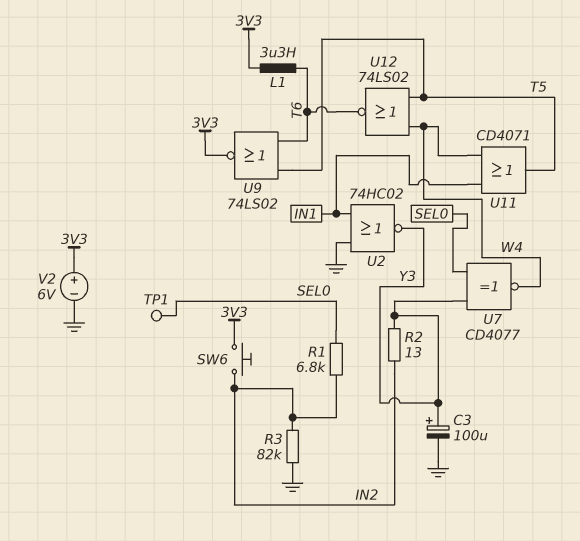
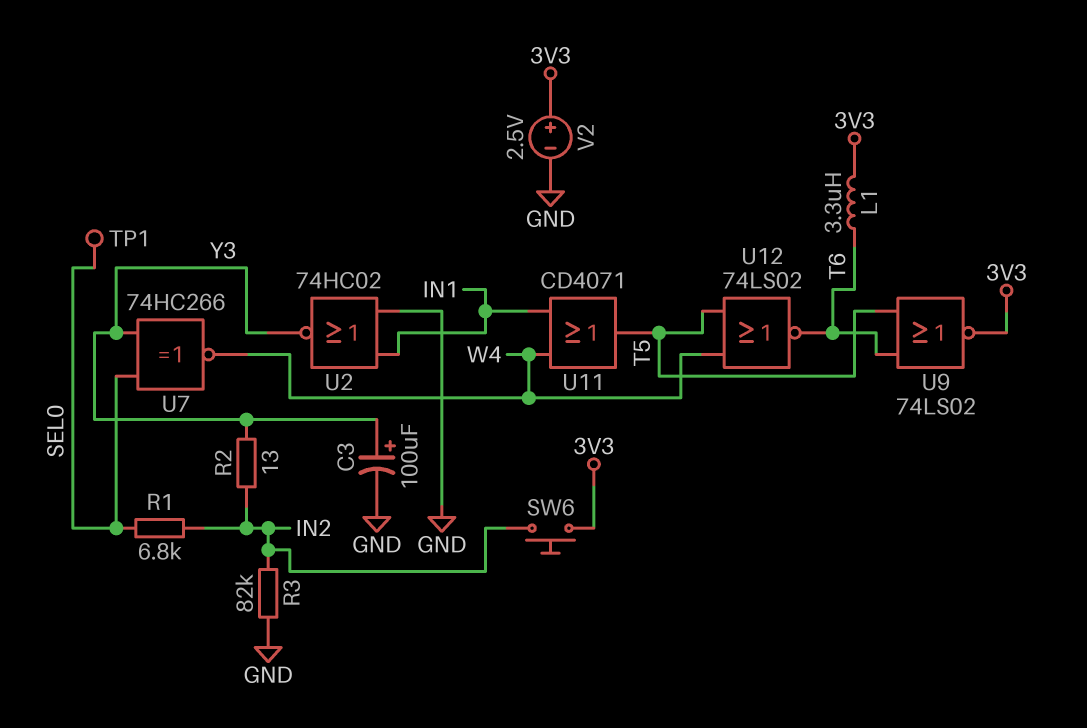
U7: XNOR CD4077 (in SEL0, in Y3, out W4) -> XNOR 74HC266 (in SEL0, in Y3, out W4)
V2: 6V (plus 3V3, minus GND) -> 2.5V (plus 3V3, minus GND)

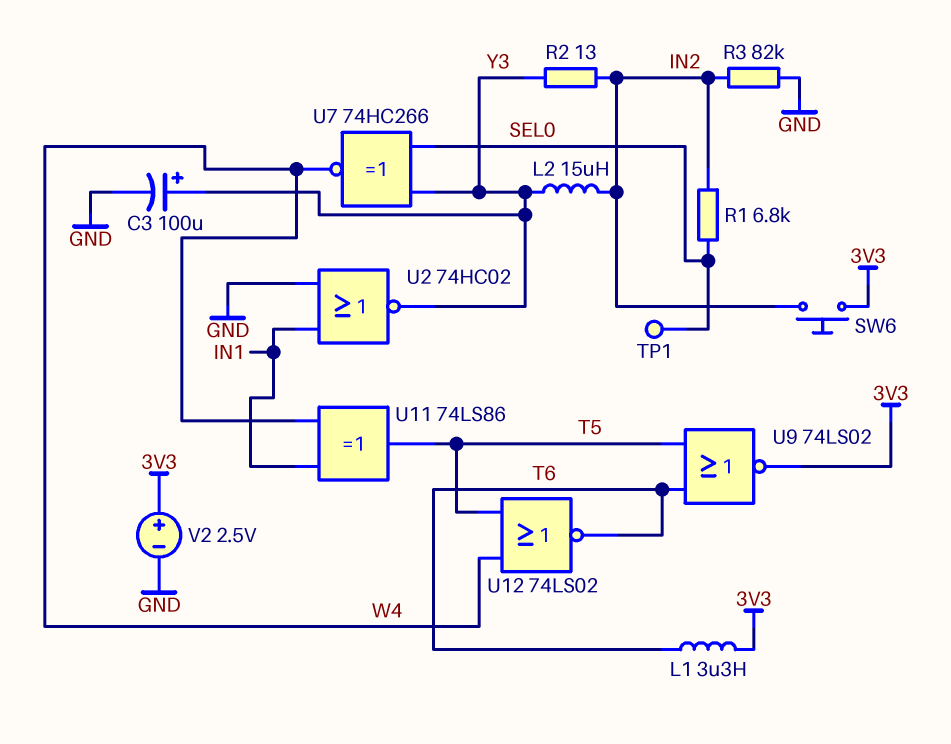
L2: none -> 15uH (IN2, Y3)
U11: OR CD4071 (in IN1, in W4, out T5) -> XOR 74LS86 (in IN1, in W4, out T5)

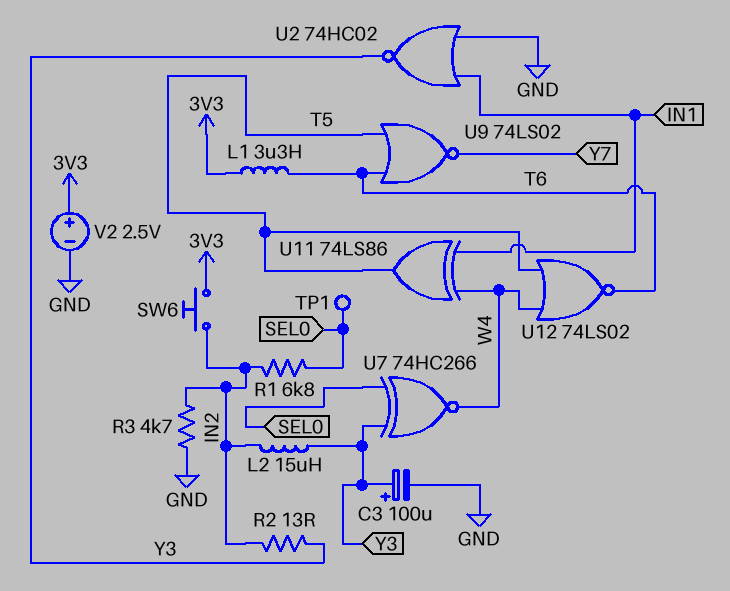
R3: 82k (GND, IN2) -> 4.7k (GND, IN2)
U9: NOR 74LS02 (in T5, in T6, out 3V3) -> NOR 74LS02 (in T5, in T6, out Y7)

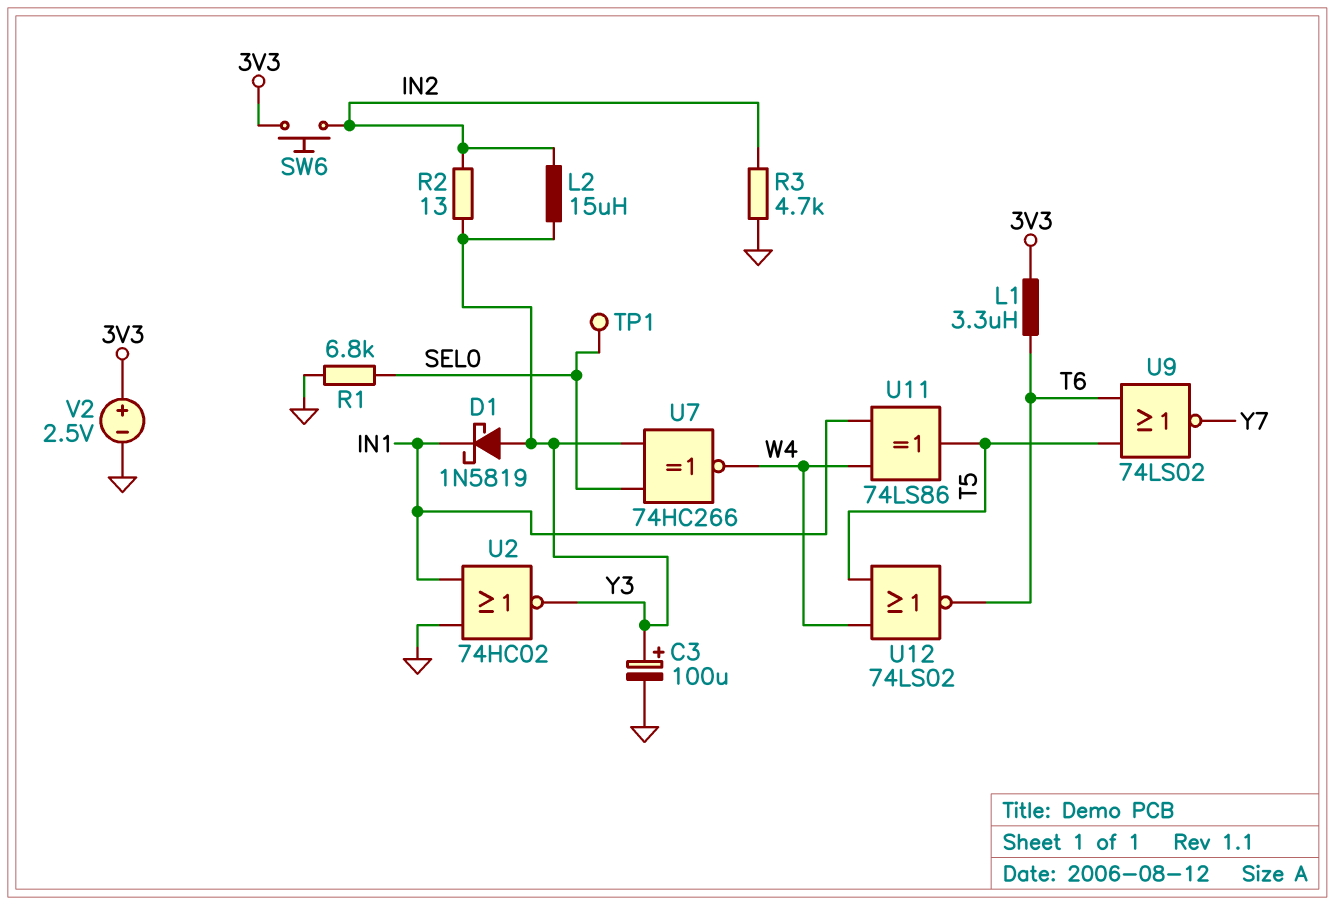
D1: none -> schottky 1N5819 (A Y3, K IN1)
R1: 6.8k (IN2, SEL0) -> 6.8k (GND, SEL0)

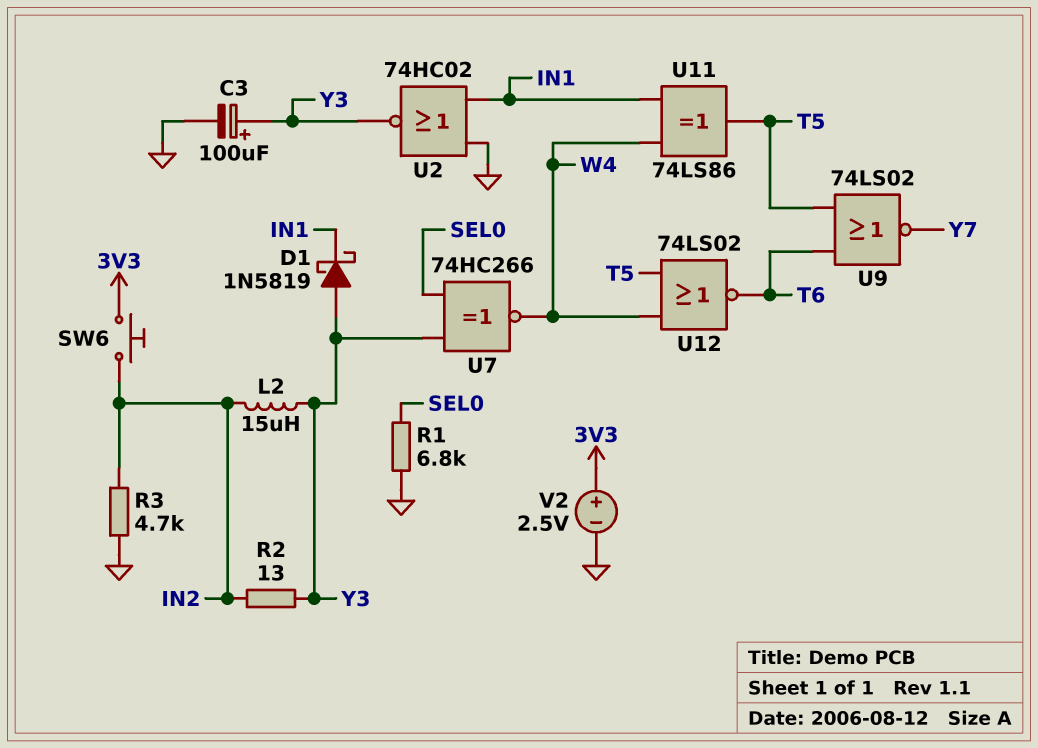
L1: 3.3uH (3V3, T6) -> none
TP1: test point (SEL0) -> none

